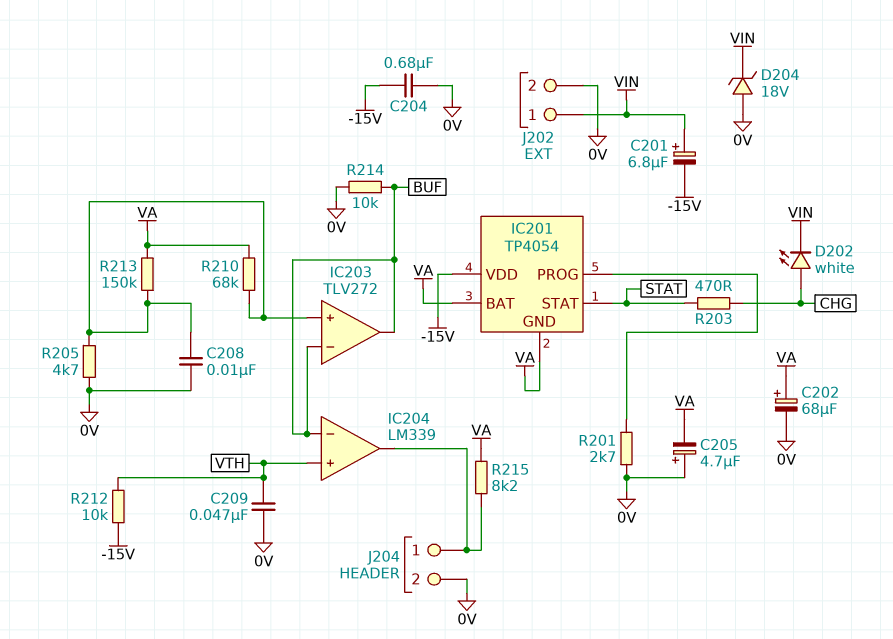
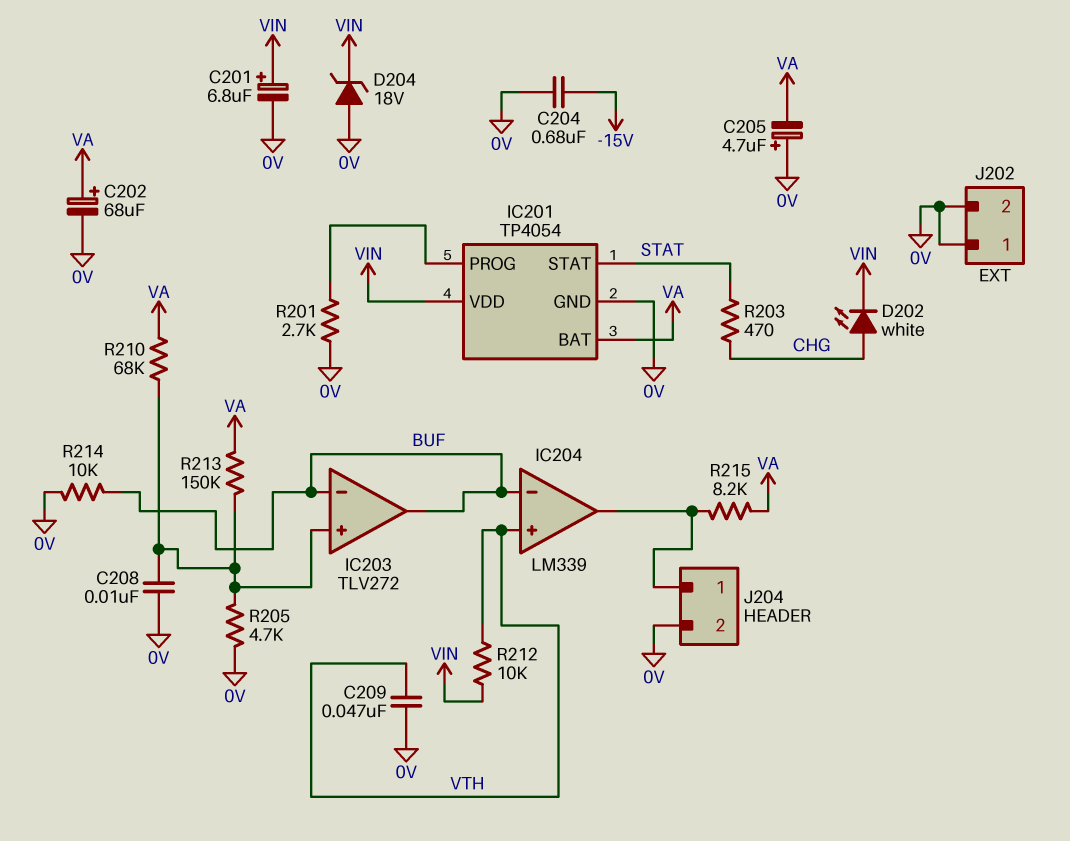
C201: 6.8uF (plus VIN, minus -15V) -> 6.8uF (plus VIN, minus 0V)
IC201 pin GND: VA -> 0V
IC201 pin VDD: -15V -> VIN
J202 pin 1: VIN -> 0V
R212: 10k (-15V, VTH) -> 10k (VIN, VTH)

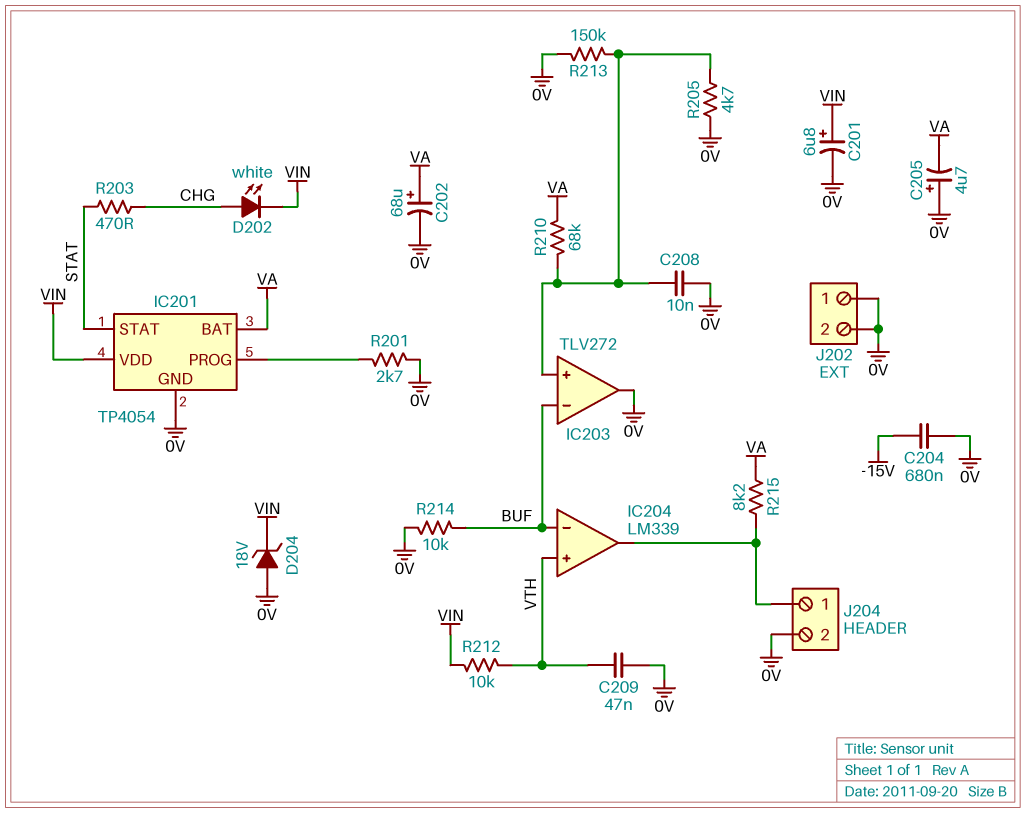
IC203 pin out: BUF -> 0V
R213: 150k (IC203/in+, VA) -> 150k (0V, IC203/in+)

